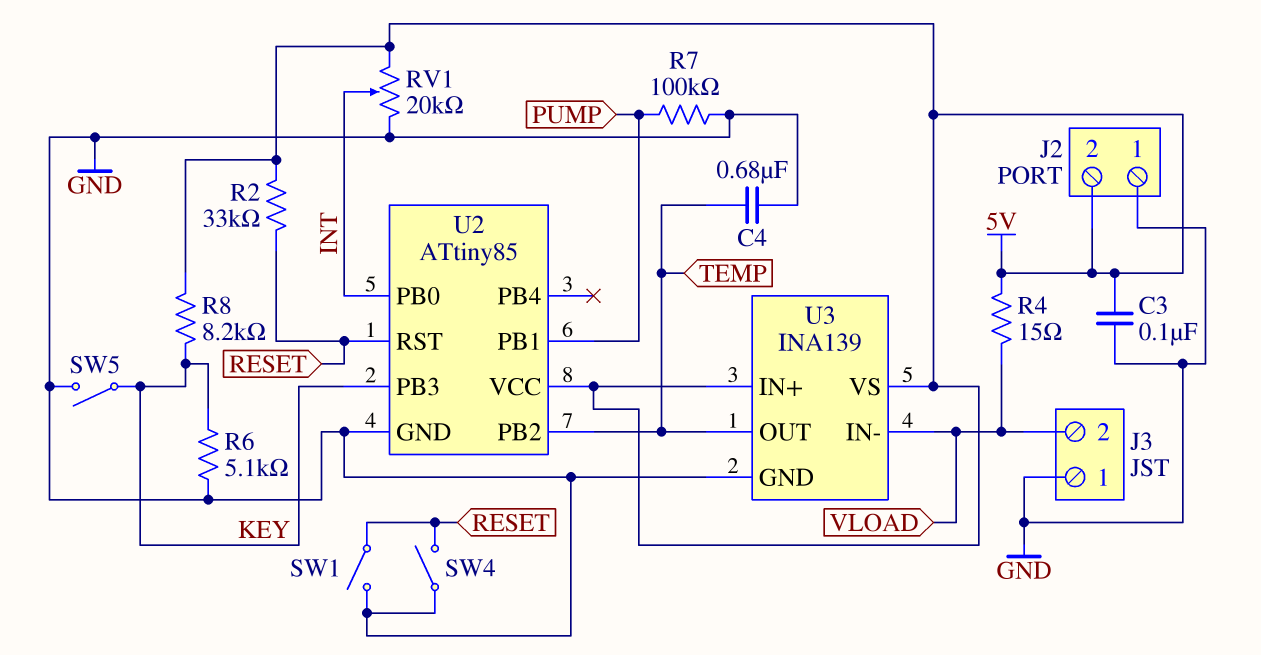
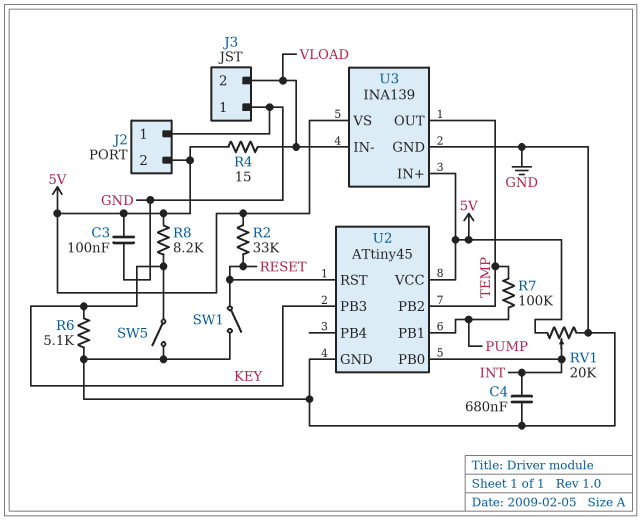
C4: 680nF (GND, TEMP) -> 680nF (GND, INT)
R7: 100k (GND, PUMP) -> 100k (PUMP, TEMP)
SW4: switch (GND, RESET) -> none
U2: ATtiny85 -> ATtiny45

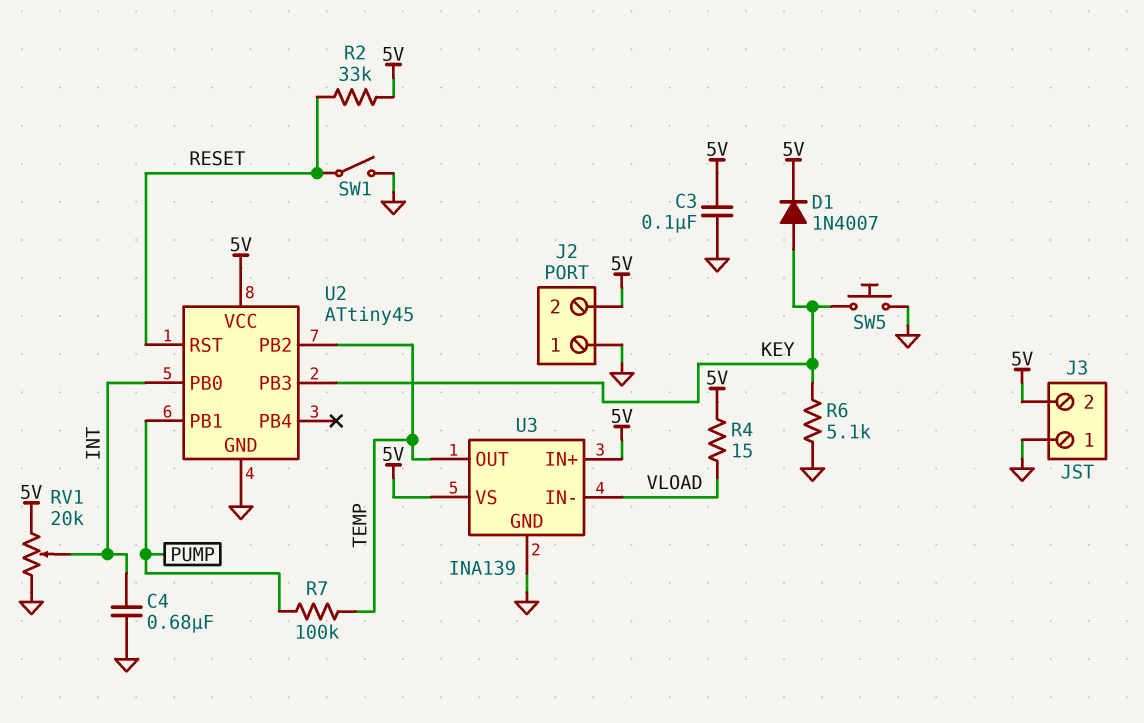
D1: none -> diode 1N4007 (A KEY, K 5V)
J3 pin 2: VLOAD -> 5V
R8: 8.2k (5V, KEY) -> none
SW5: switch (GND, KEY) -> button (GND, KEY)

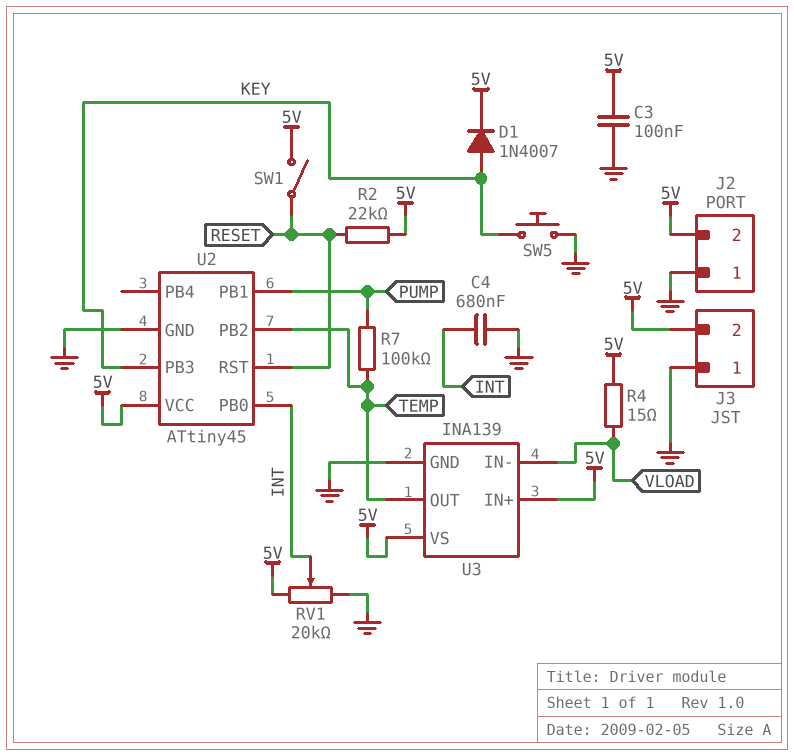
R2: 33k (5V, RESET) -> 22k (5V, RESET)
R6: 5.1k (GND, KEY) -> none
SW1: switch (GND, RESET) -> switch (5V, RESET)

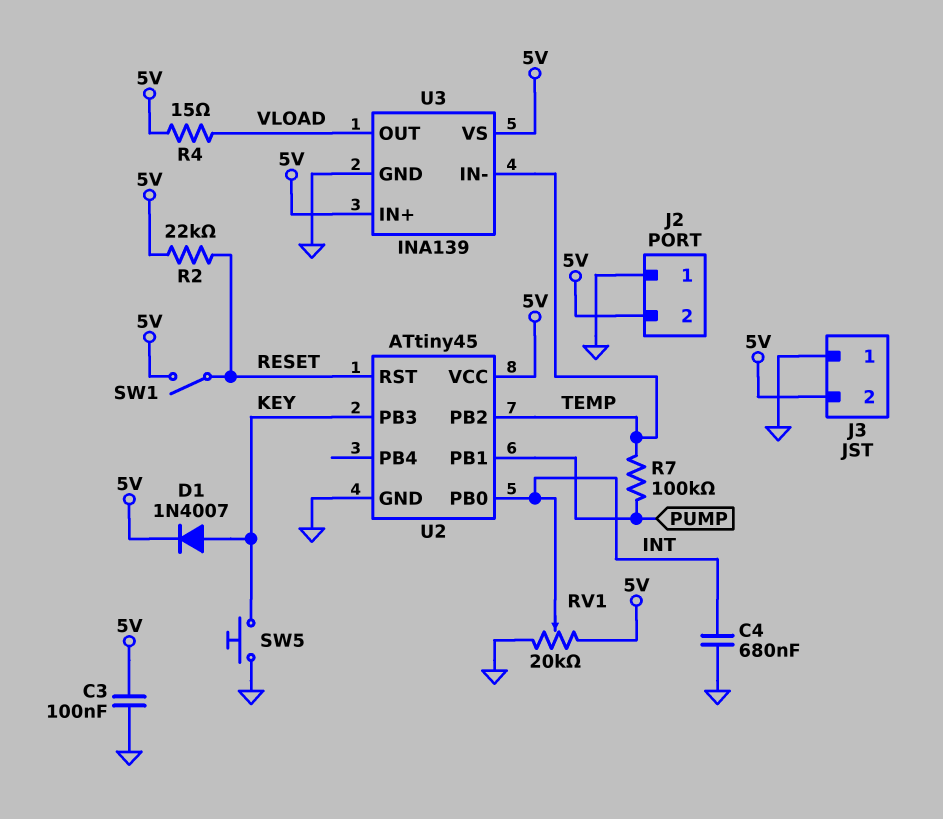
U3 pin IN-: VLOAD -> TEMP
U3 pin OUT: TEMP -> VLOAD

